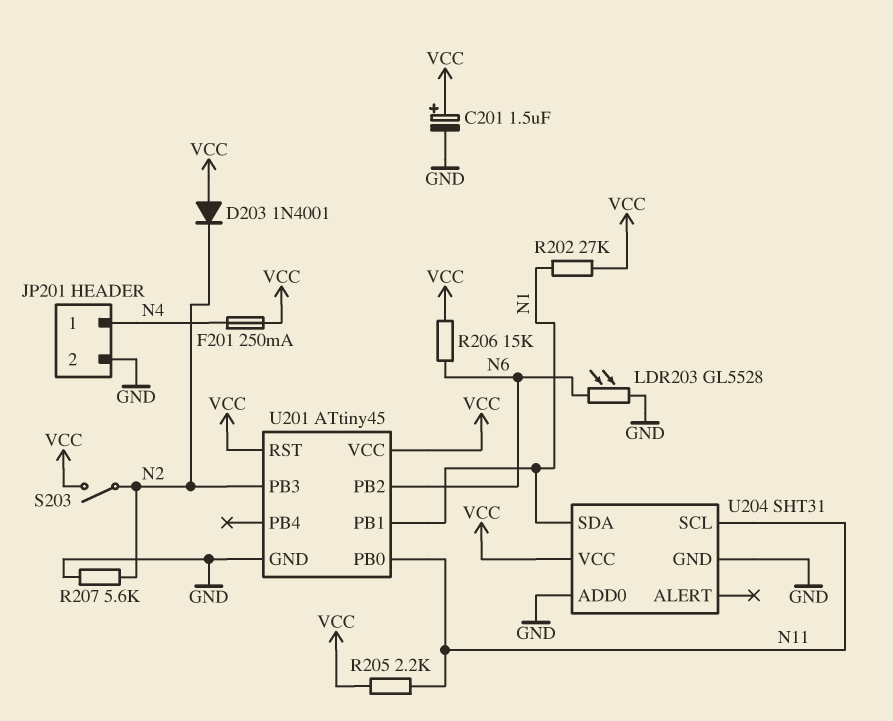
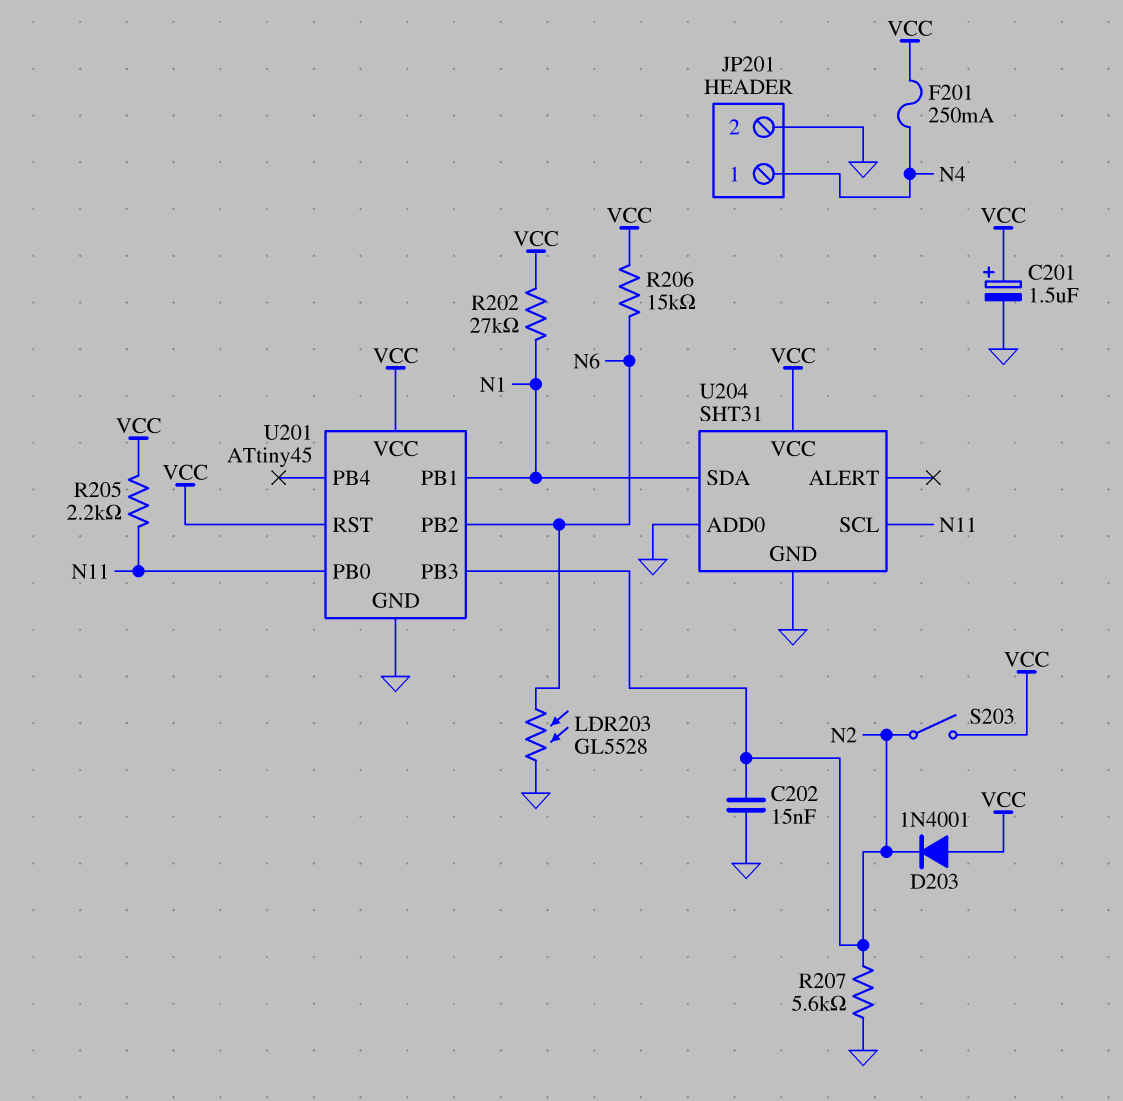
C202: none -> 15nF (GND, N2)

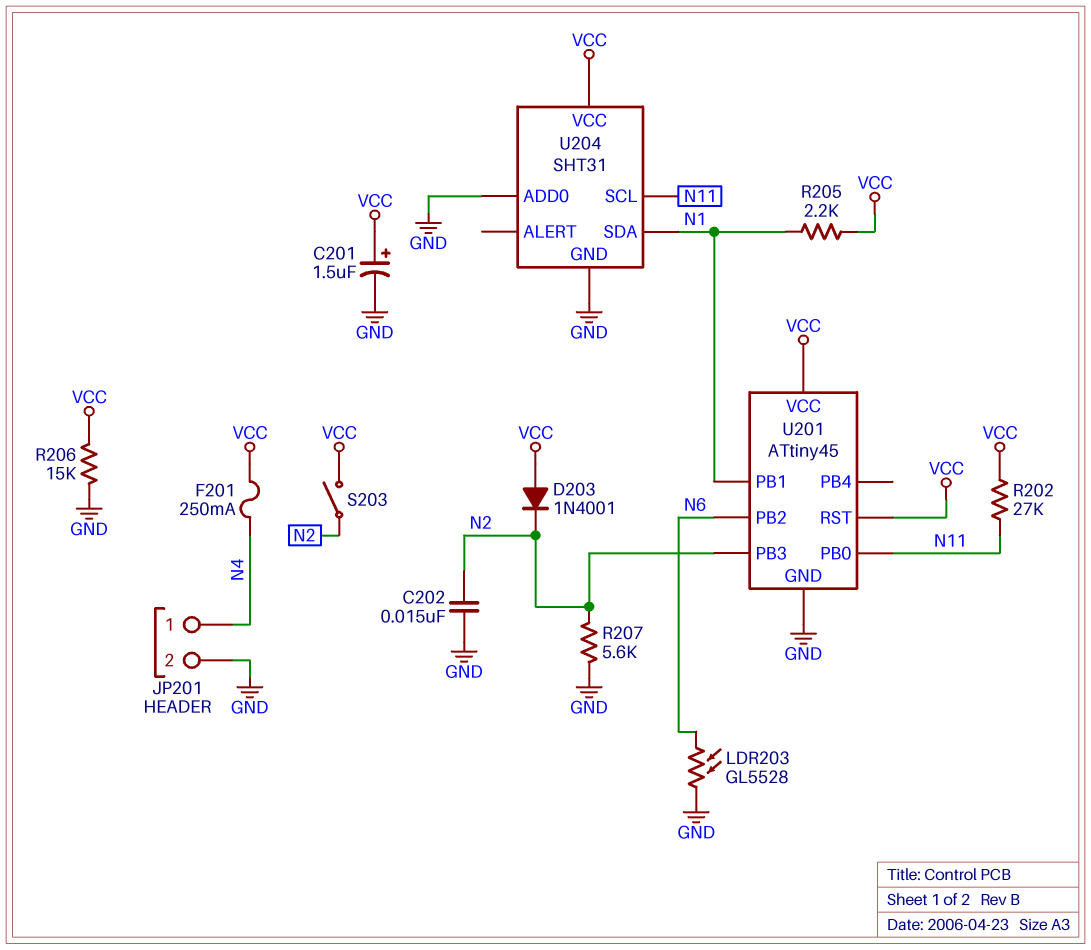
R202: 27k (N1, VCC) -> 27k (N11, VCC)
R205: 2.2k (N11, VCC) -> 2.2k (N1, VCC)
R206: 15k (N6, VCC) -> 15k (GND, VCC)

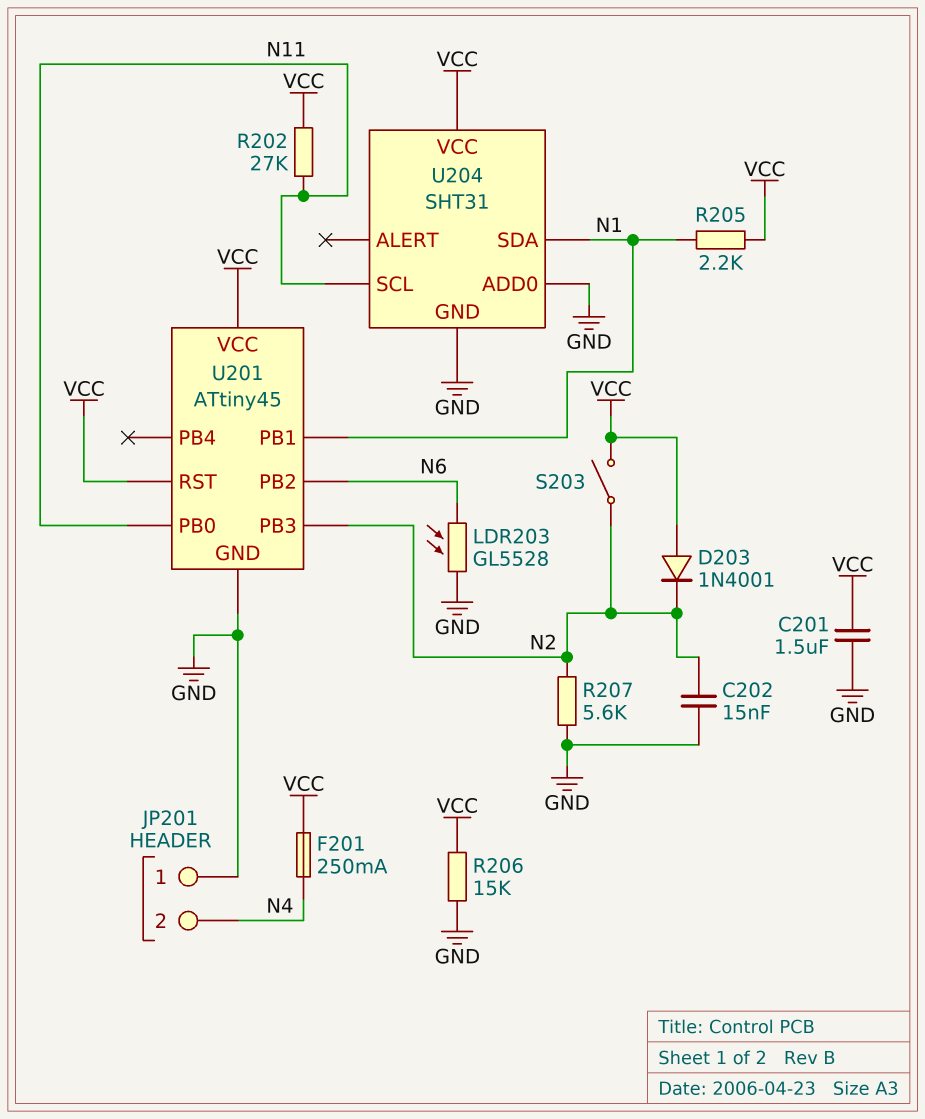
C201: 1.5uF (plus VCC, minus GND) -> 1.5uF (GND, VCC)
JP201 pin 1: N4 -> GND
JP201 pin 2: GND -> N4

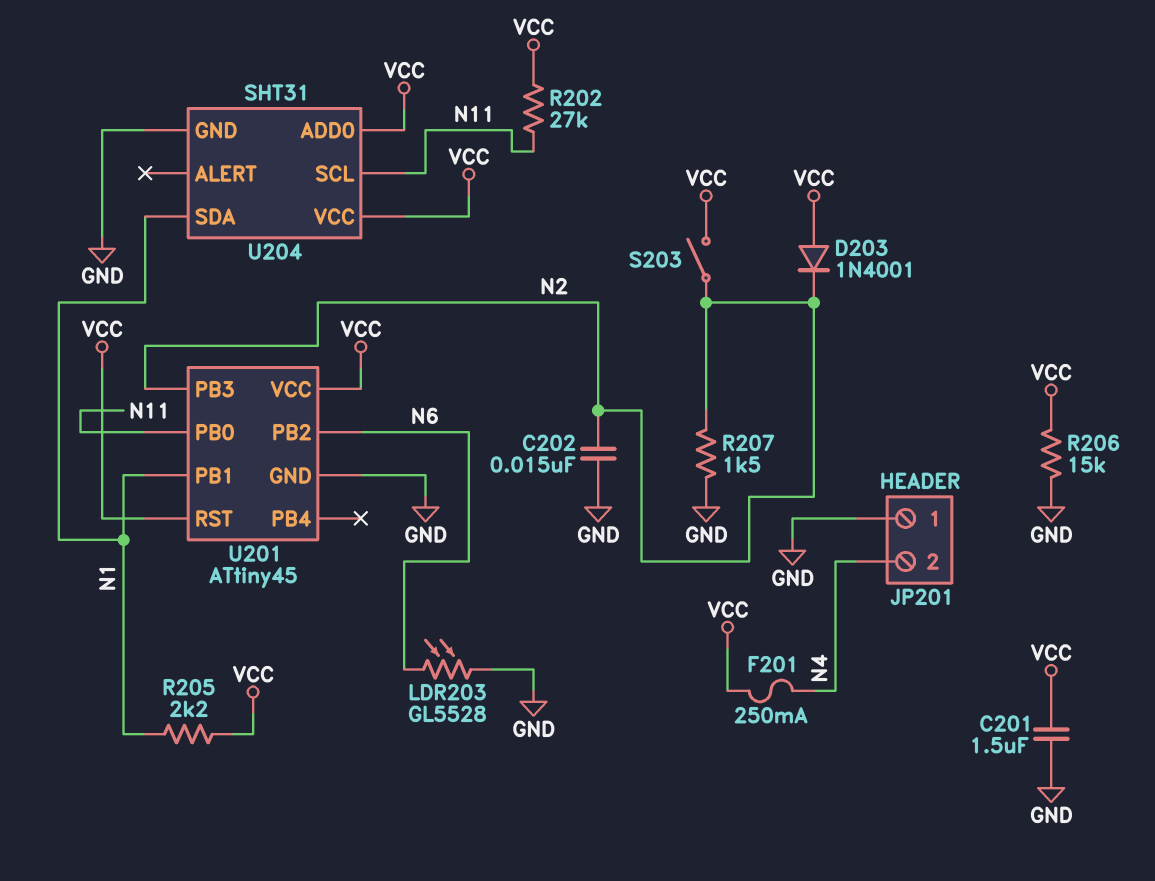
R207: 5.6k (GND, N2) -> 1.5k (GND, N2)
U204 pin ADD0: GND -> VCC

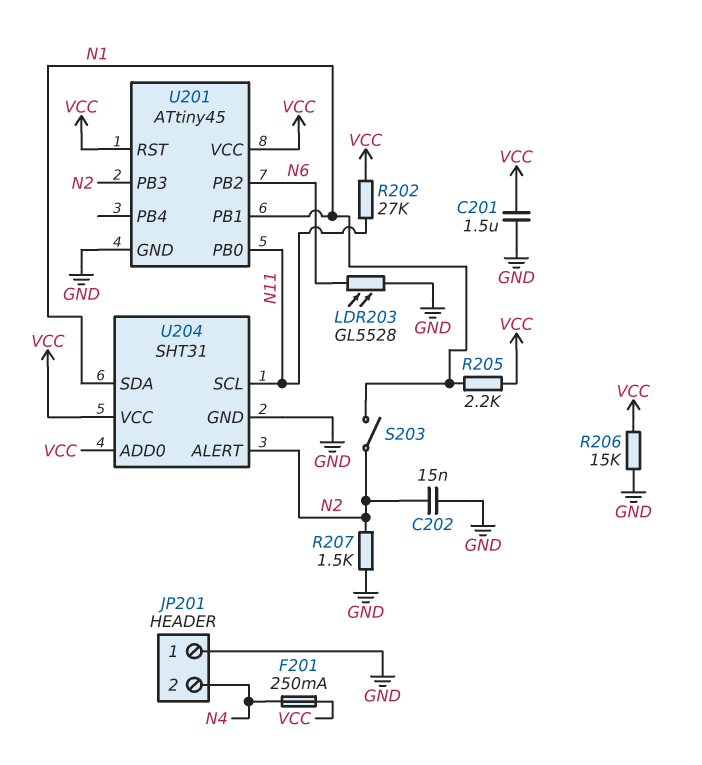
D203: diode 1N4001 (A VCC, K N2) -> none
S203: switch (N2, VCC) -> switch (N1, N2)
U204 pin ALERT: none -> N2

